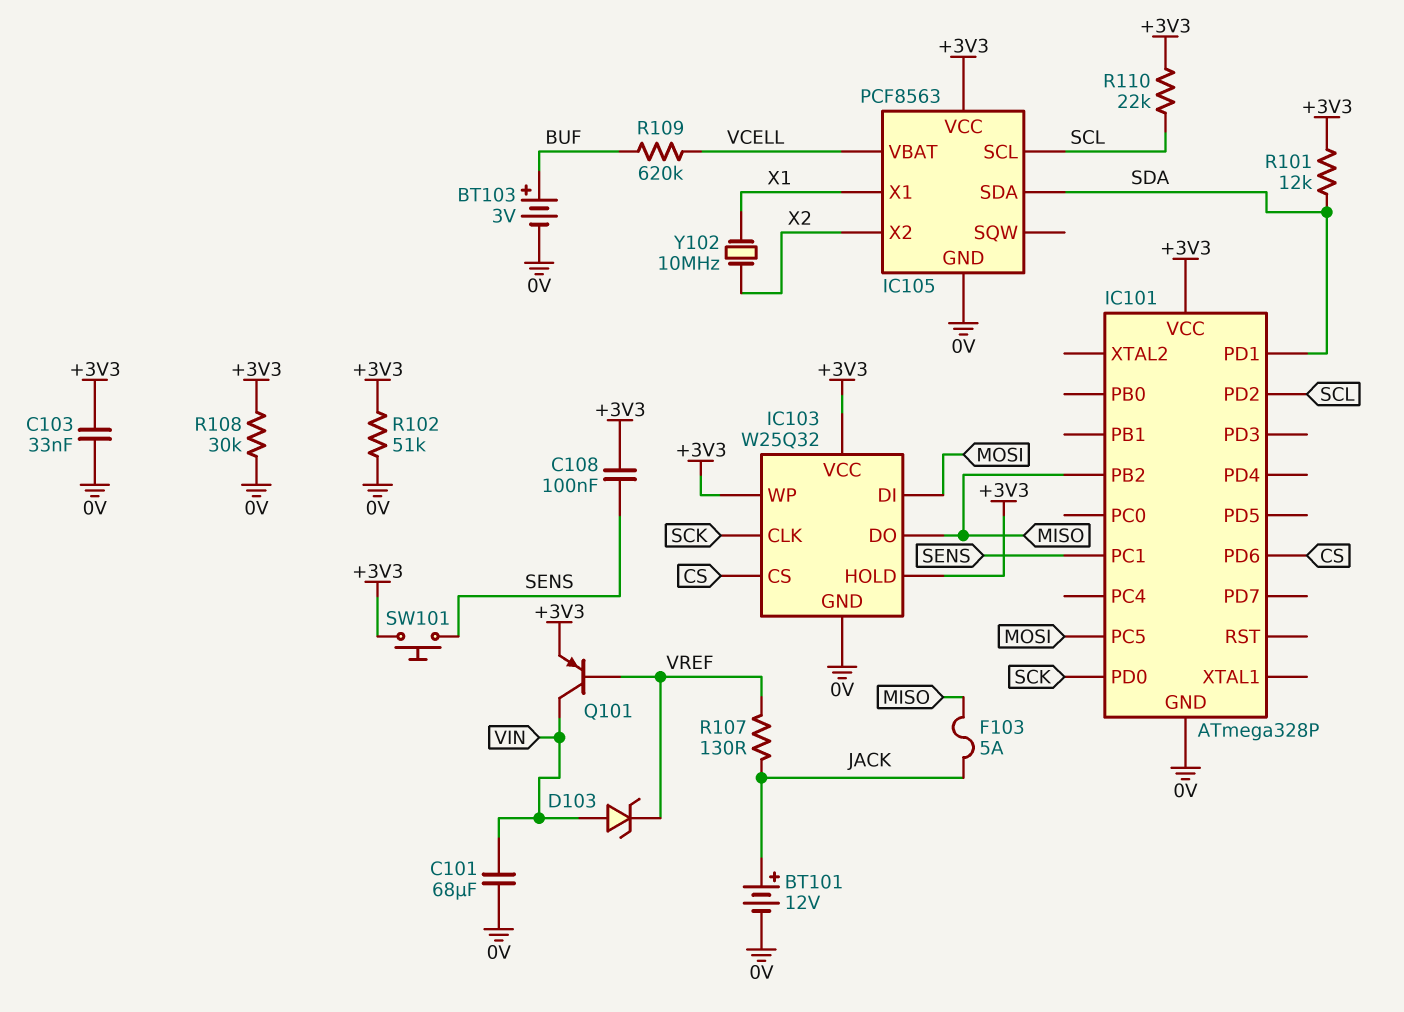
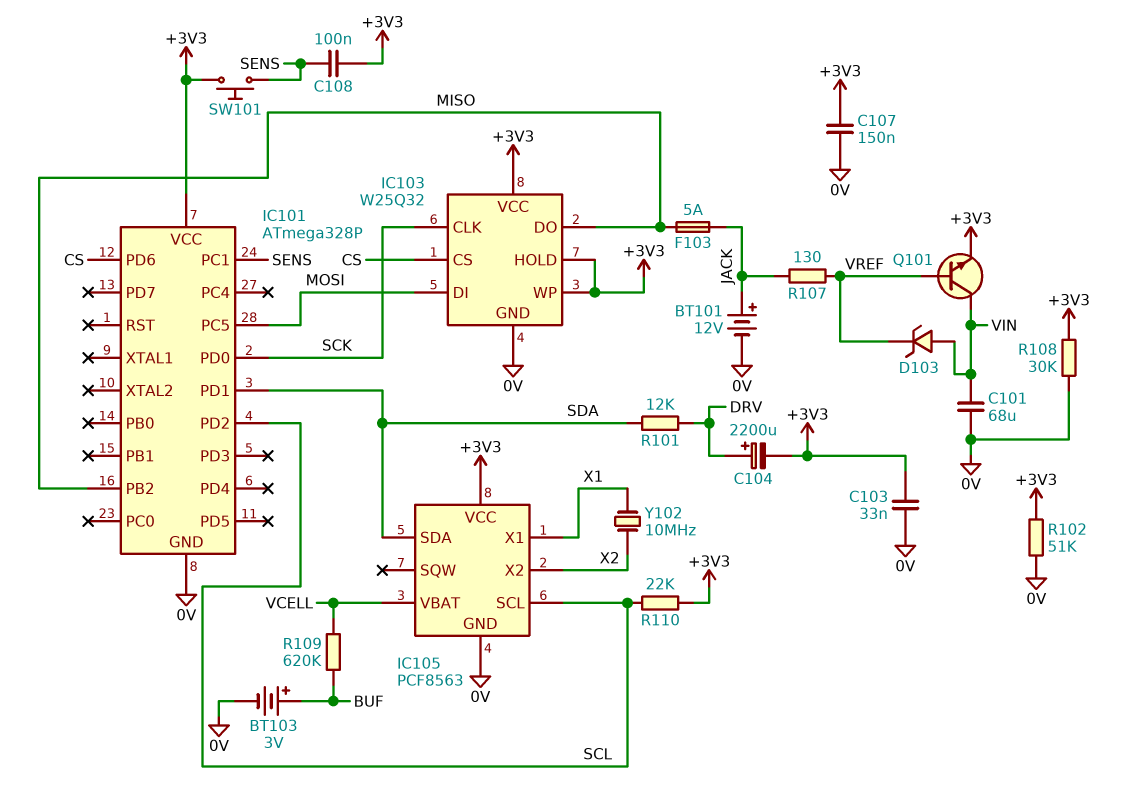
C104: none -> 2200uF (plus DRV, minus +3V3)
C107: none -> 150nF (+3V3, 0V)
Q101: PNP (B VREF, C VIN, E +3V3) -> NPN (B VREF, C VIN, E +3V3)
R101: 12k (+3V3, SDA) -> 12k (DRV, SDA)

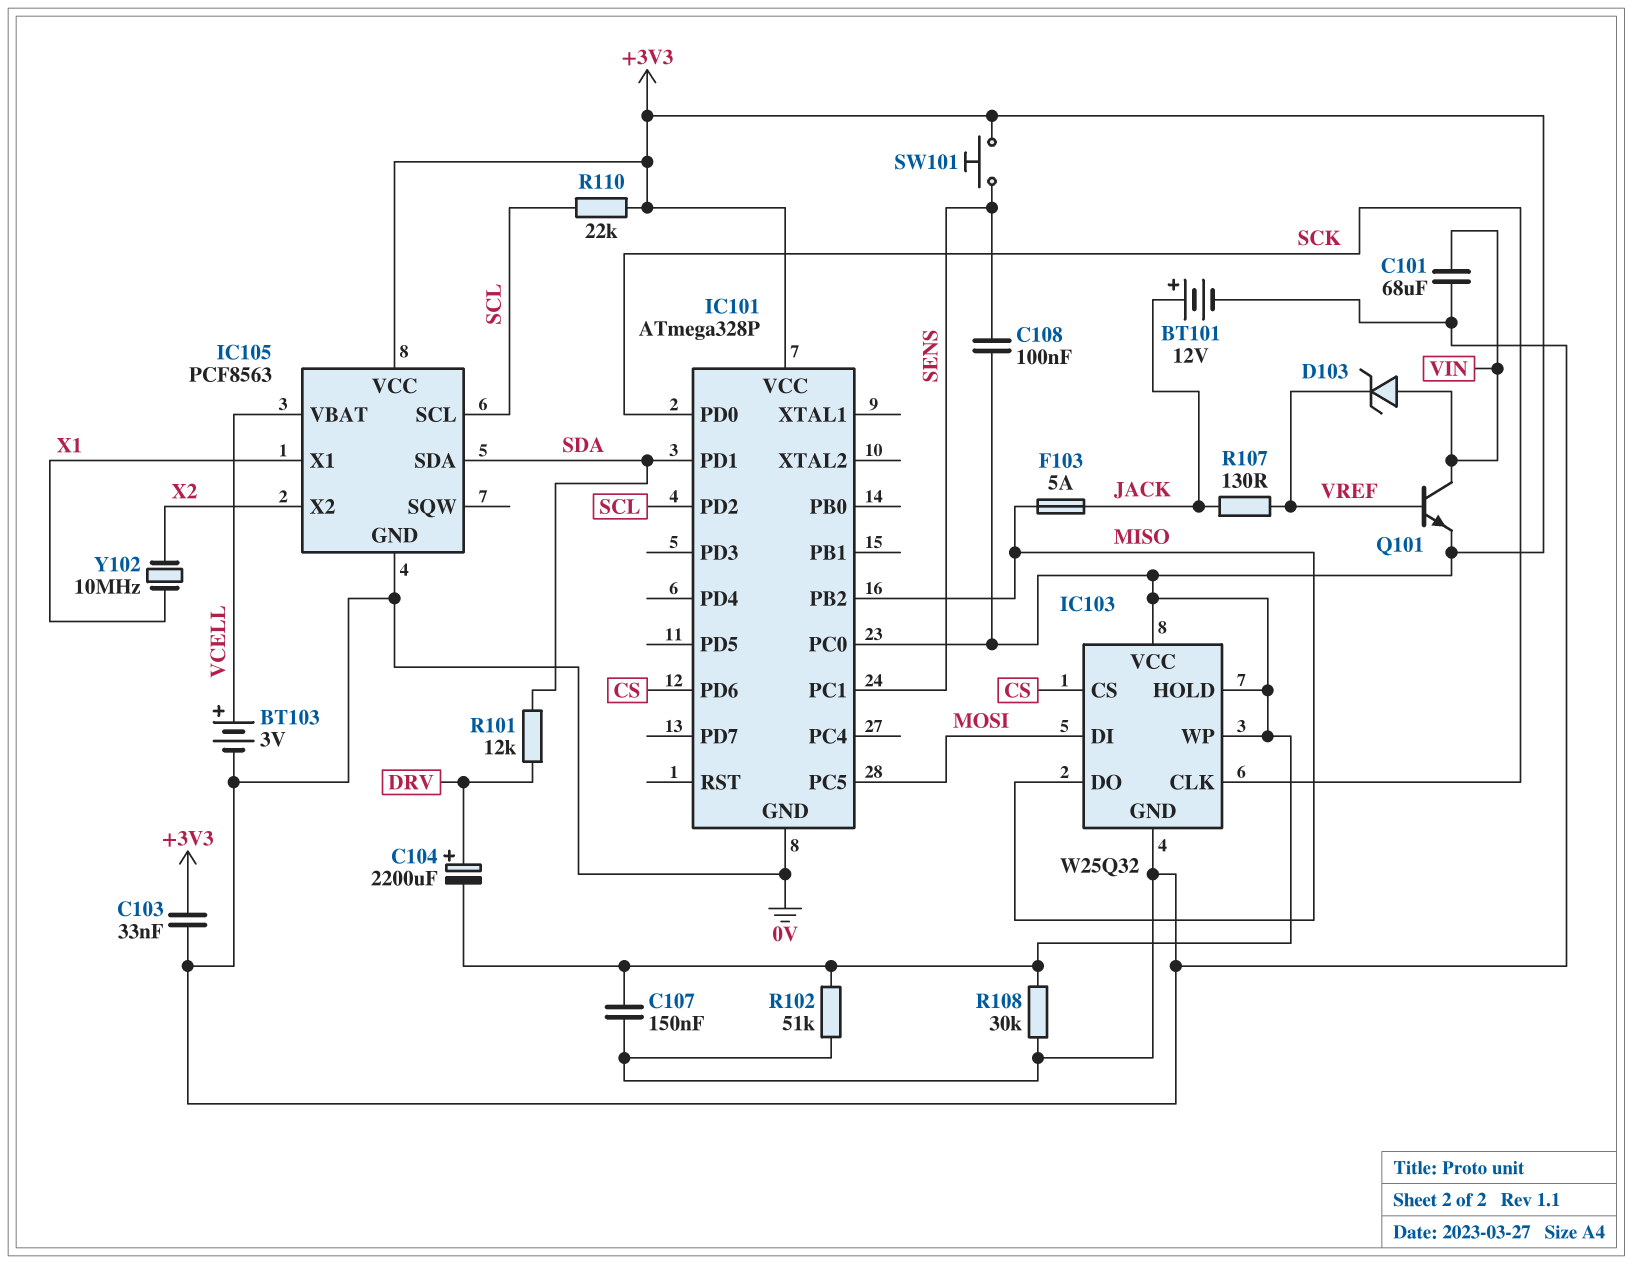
BT103: 3V (plus BUF, minus 0V) -> 3V (plus VCELL, minus 0V)
IC101 pin PC0: none -> +3V3
R109: 620k (BUF, VCELL) -> none

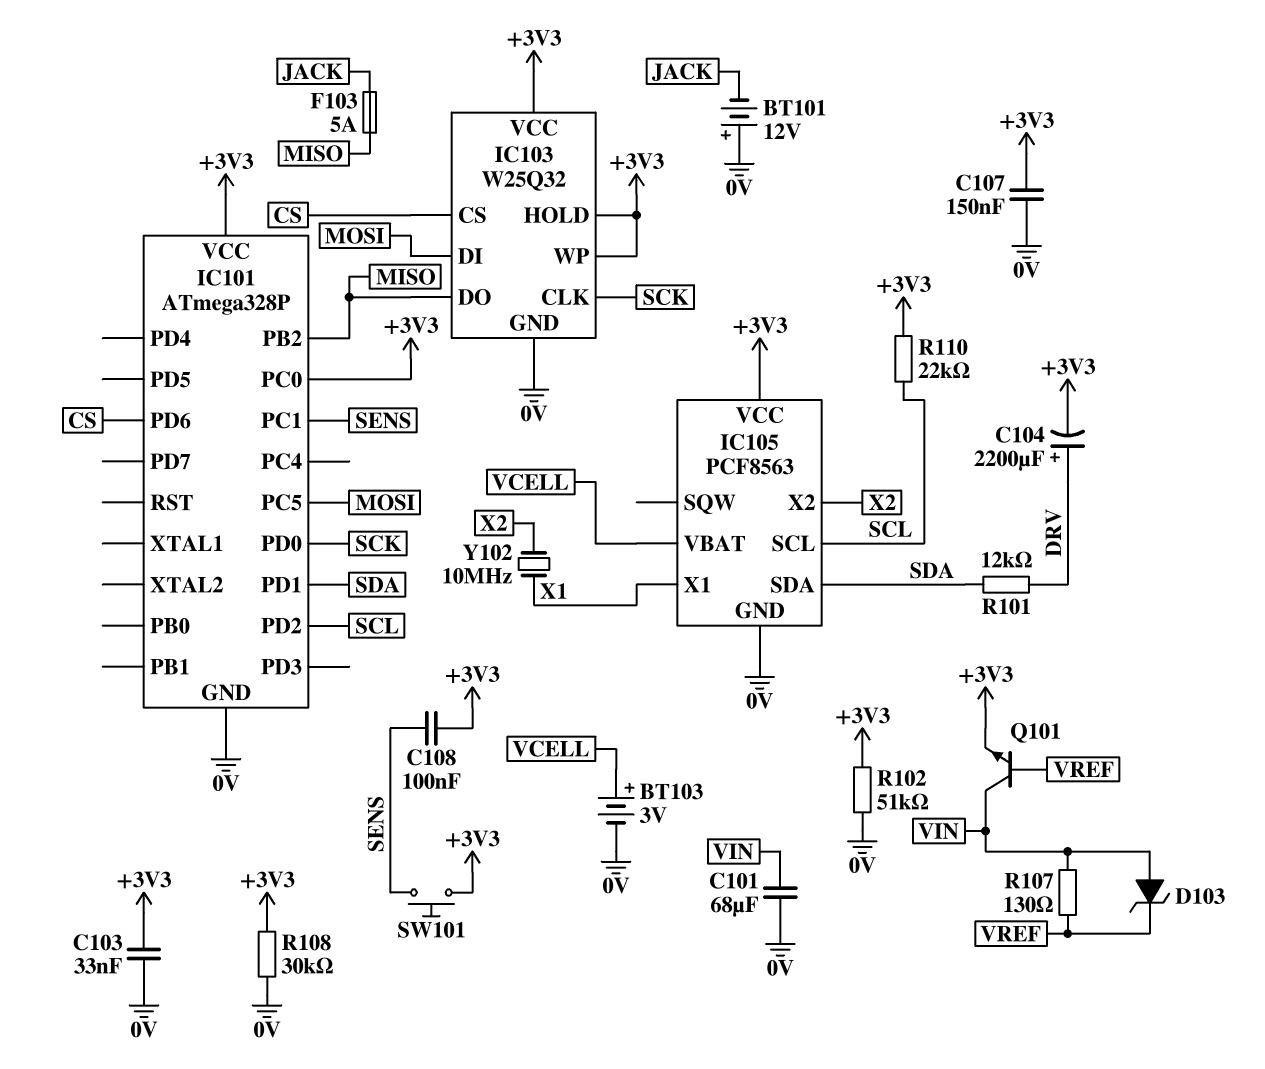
BT101: 12V (plus JACK, minus 0V) -> 12V (plus 0V, minus JACK)
R107: 130 (JACK, VREF) -> 130 (VIN, VREF)

